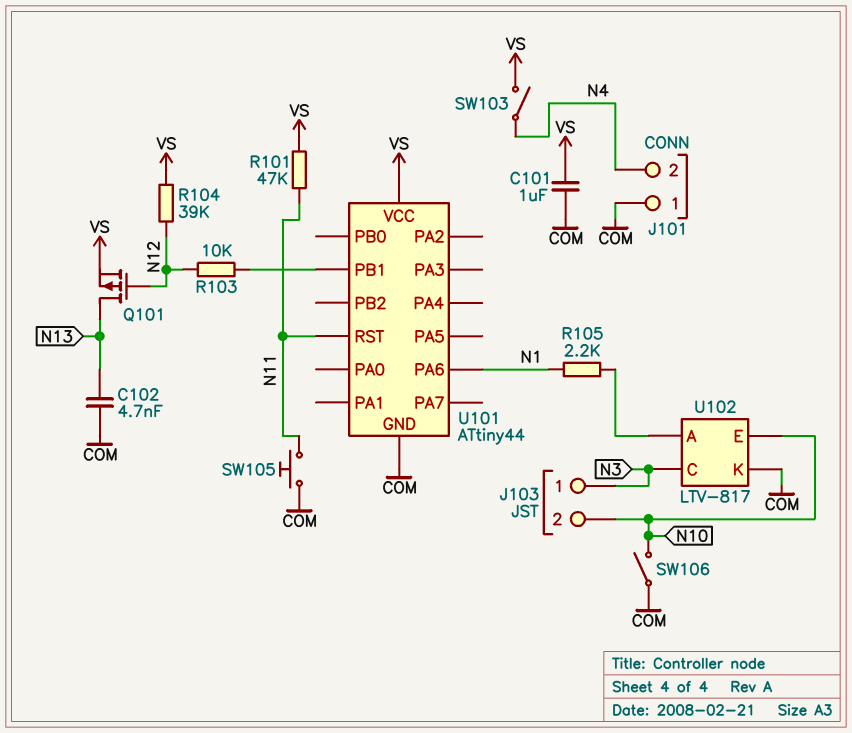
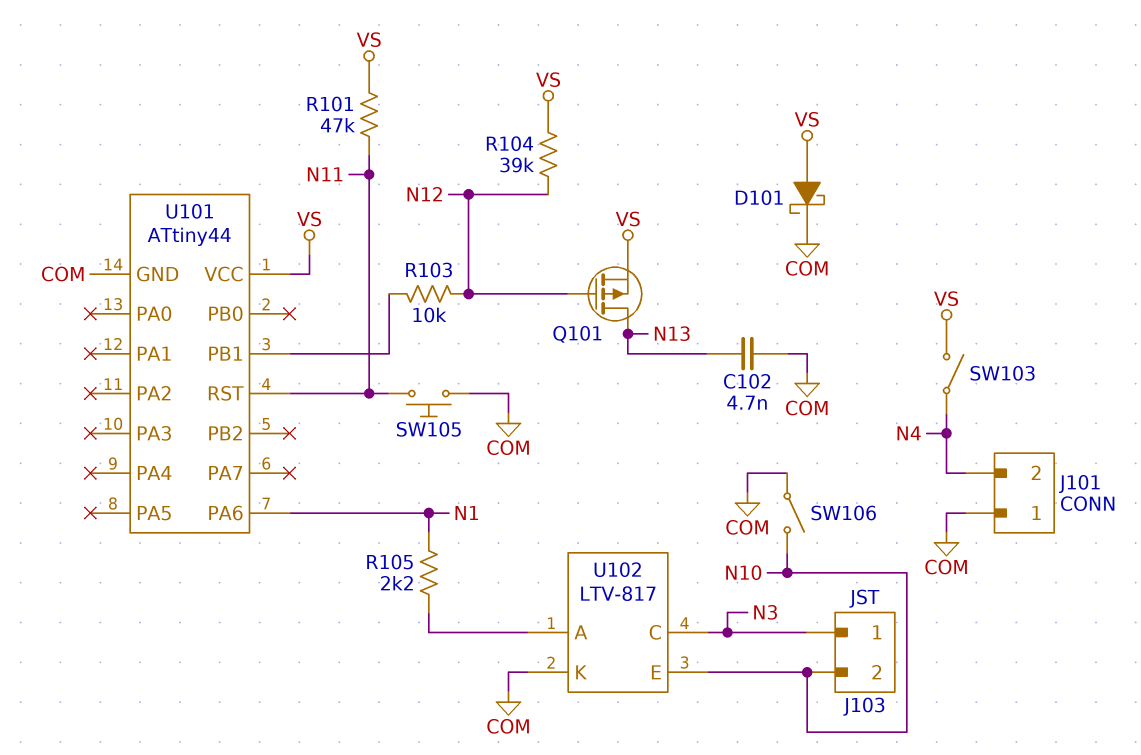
C101: 1uF (COM, VS) -> none
D101: none -> schottky (A VS, K COM)

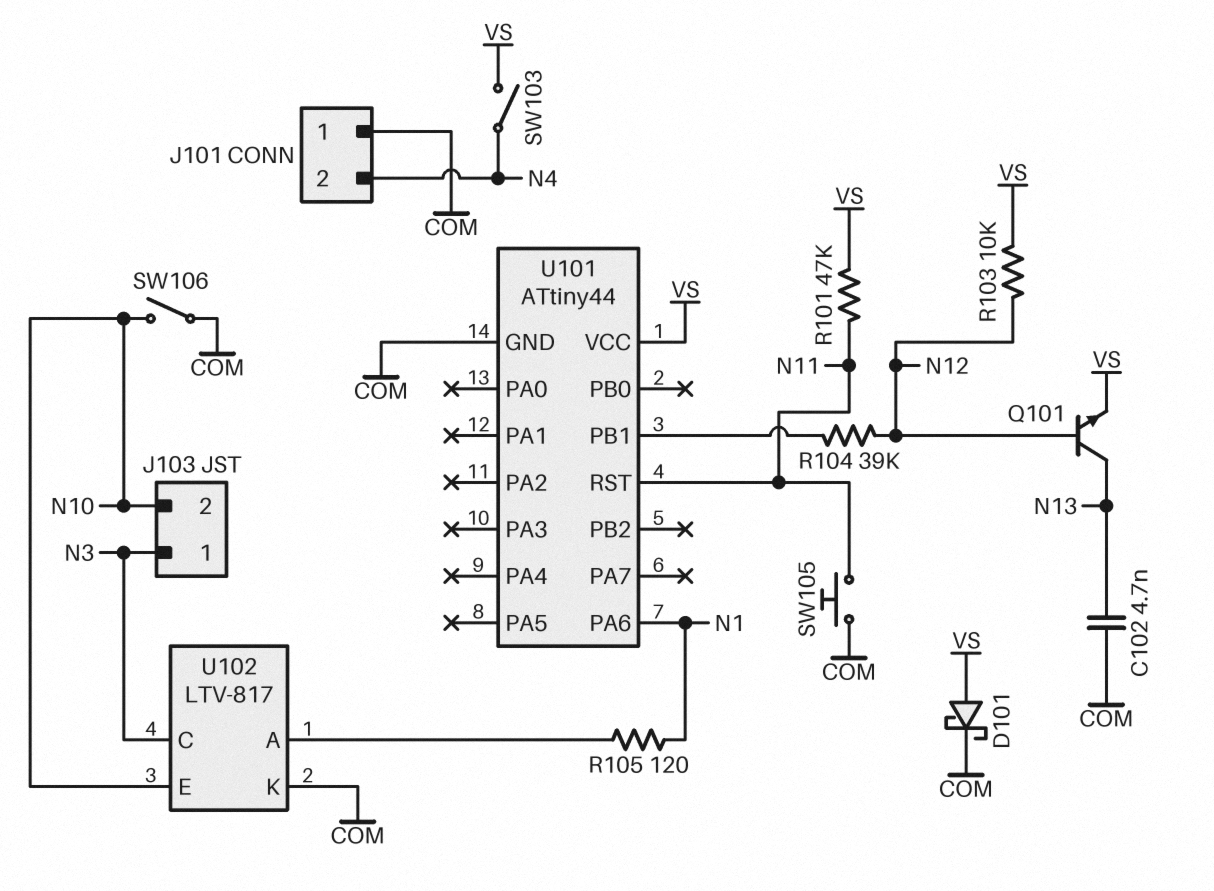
Q101: PMOS (G N12, D N13, S VS) -> NPN (B N12, C N13, E VS)
R103: 10k (N12, U101/PB1) -> 10k (N12, VS)
R104: 39k (N12, VS) -> 39k (N12, U101/PB1)
R105: 2.2k (N1, U102/A) -> 120 (N1, U102/A)

